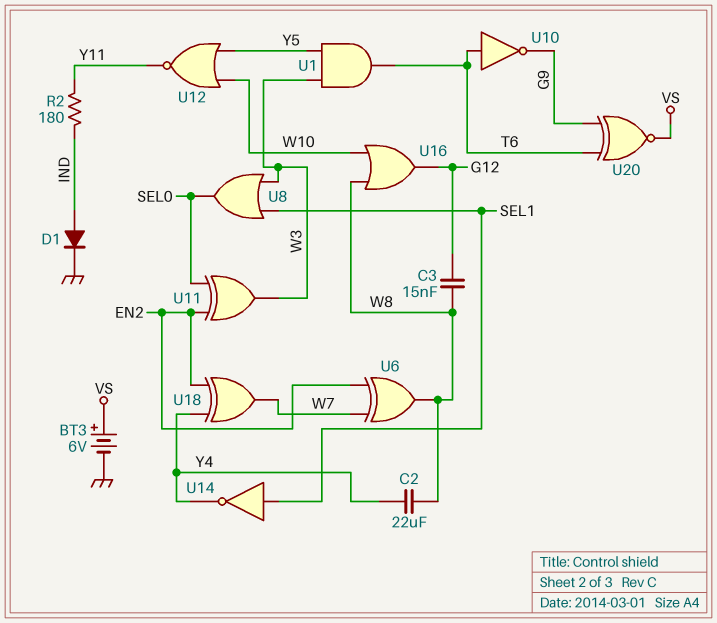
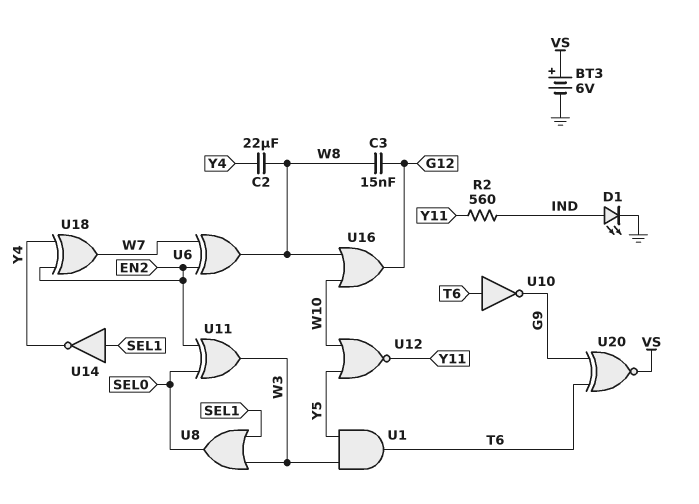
D1: diode (A IND, K GND) -> LED (A IND, K GND)
R2: 180 (IND, Y11) -> 560 (IND, Y11)

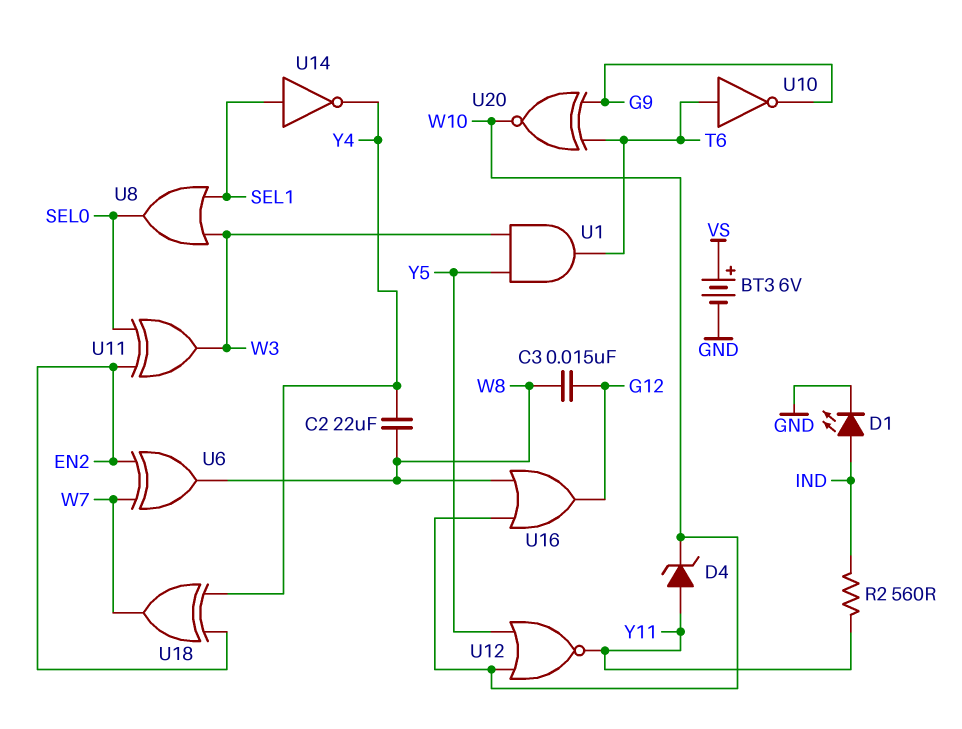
D4: none -> zener (A Y11, K W10)
U20: XNOR (in G9, in T6, out VS) -> XNOR (in G9, in T6, out W10)

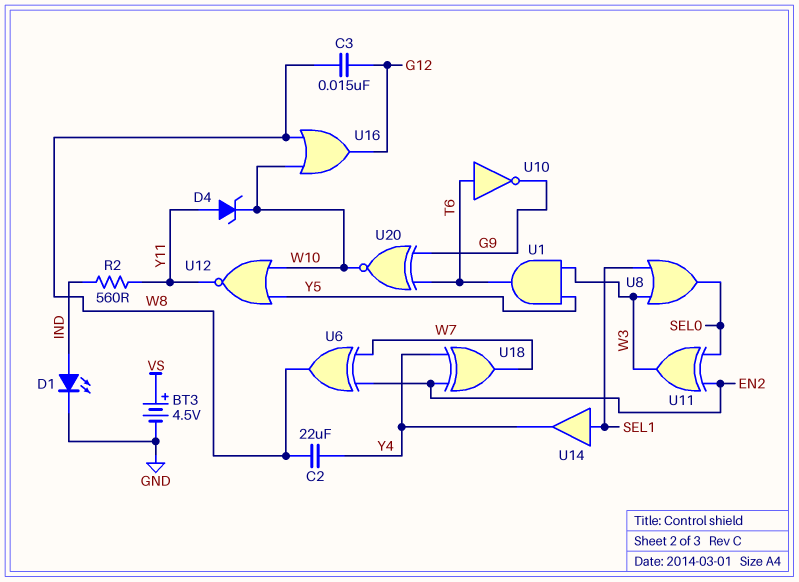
BT3: 6V (plus VS, minus GND) -> 4.5V (plus VS, minus GND)
U14: NOT (in SEL1, out Y4) -> buffer (in SEL1, out Y4)

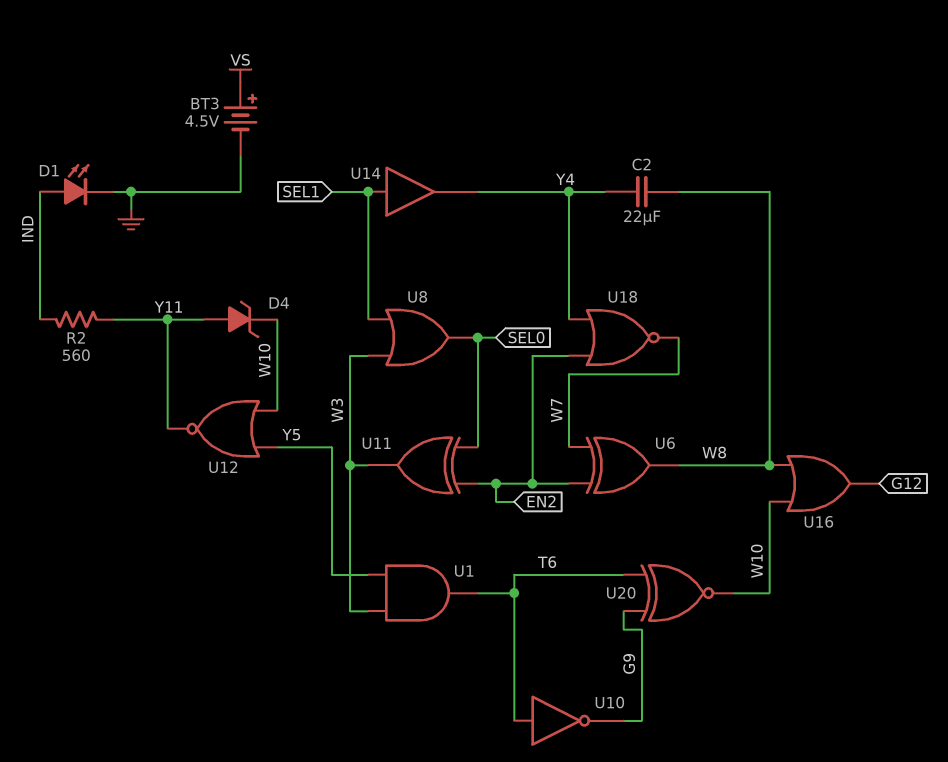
C3: 15nF (G12, W8) -> none
U18: XOR (in EN2, in Y4, out W7) -> NOR (in EN2, in Y4, out W7)

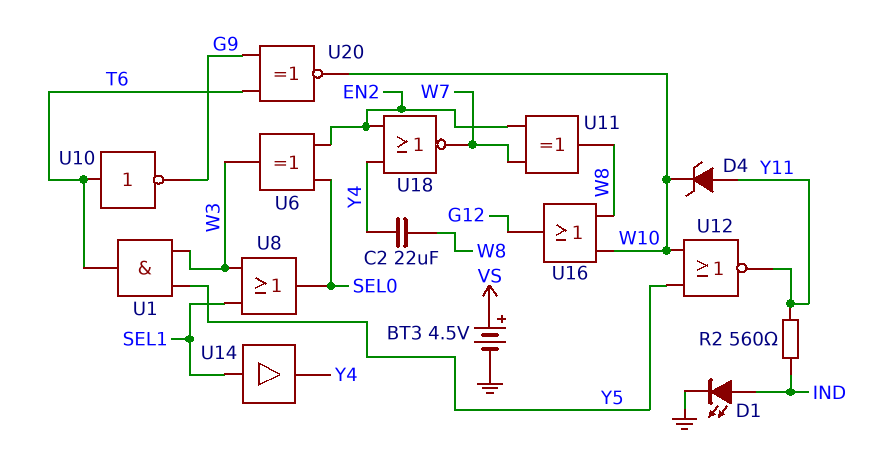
U6: XOR (in EN2, in W7, out W8) -> XOR (in EN2, in SEL0, out W3)
U11: XOR (in EN2, in SEL0, out W3) -> XOR (in EN2, in W7, out W8)

